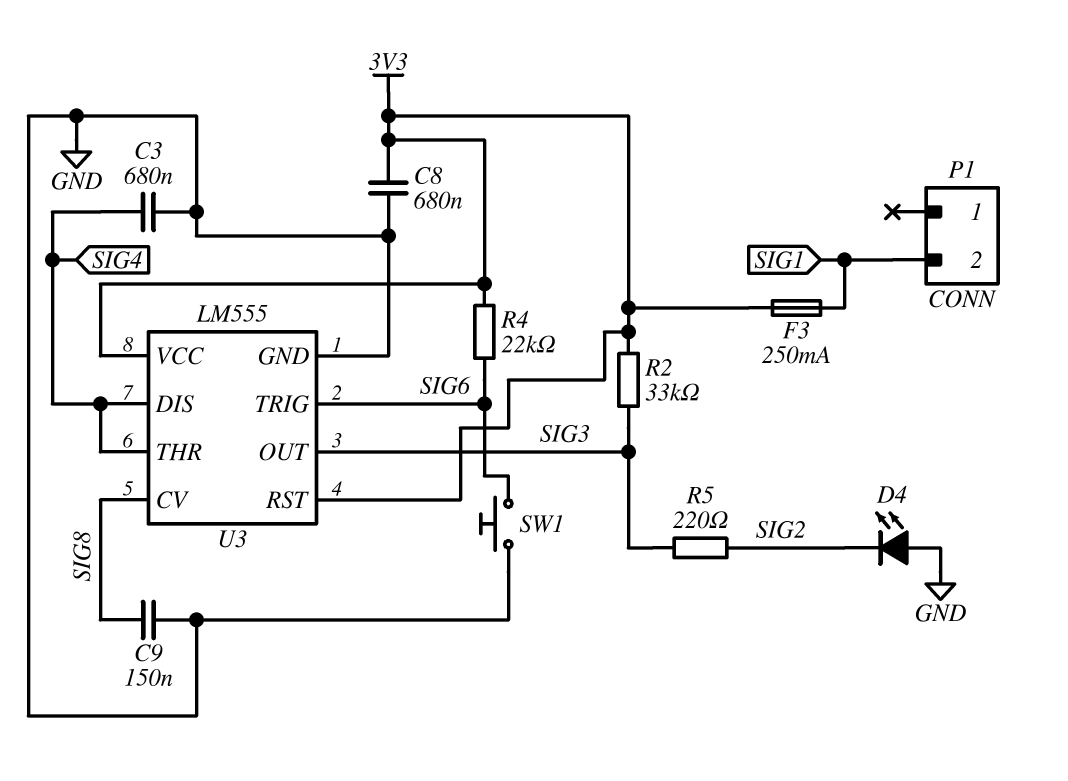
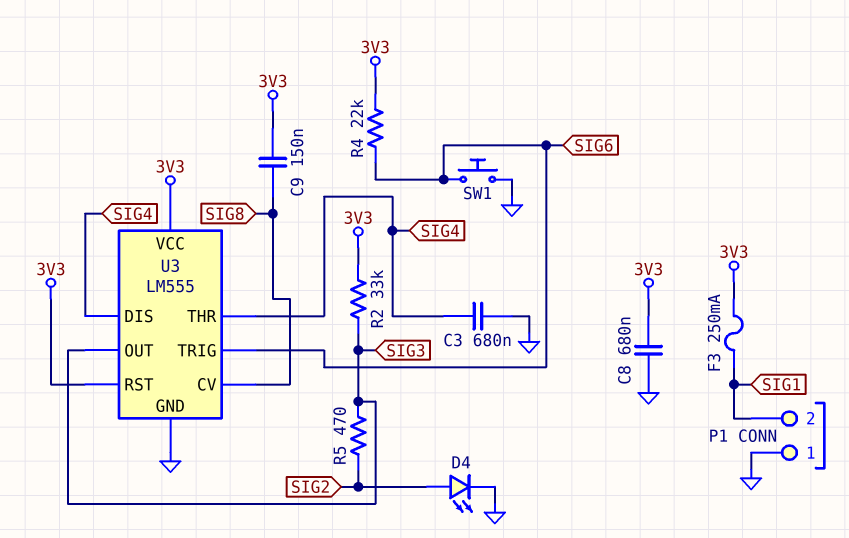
C9: 150nF (GND, SIG8) -> 150nF (3V3, SIG8)
D4: LED (A GND, K SIG2) -> LED (A SIG2, K GND)
P1 pin 1: none -> GND
R5: 220 (SIG2, SIG3) -> 470 (SIG2, SIG3)

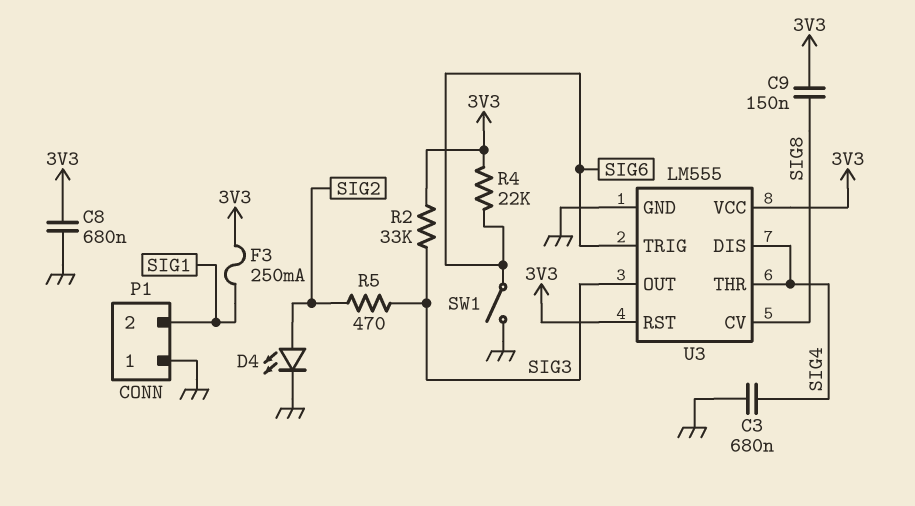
SW1: button (GND, SIG6) -> switch (GND, SIG6)

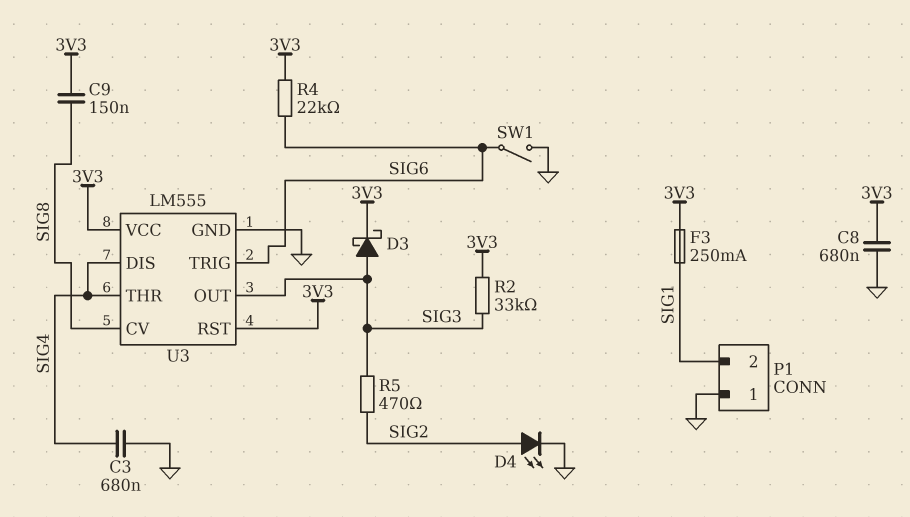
D3: none -> schottky (A SIG3, K 3V3)

